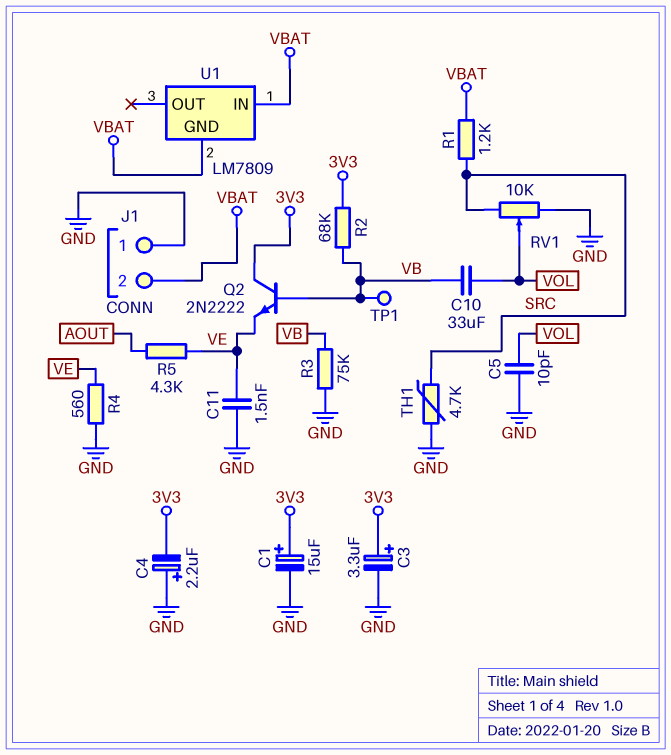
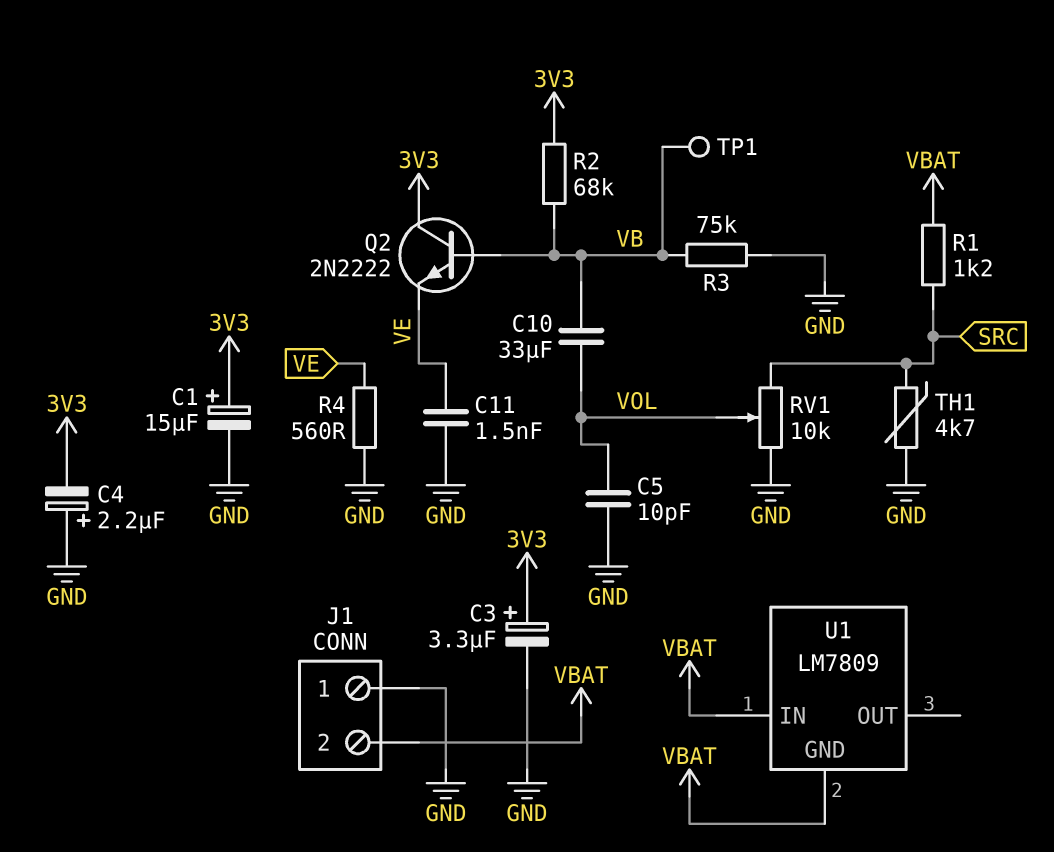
R5: 4.3k (AOUT, VE) -> none

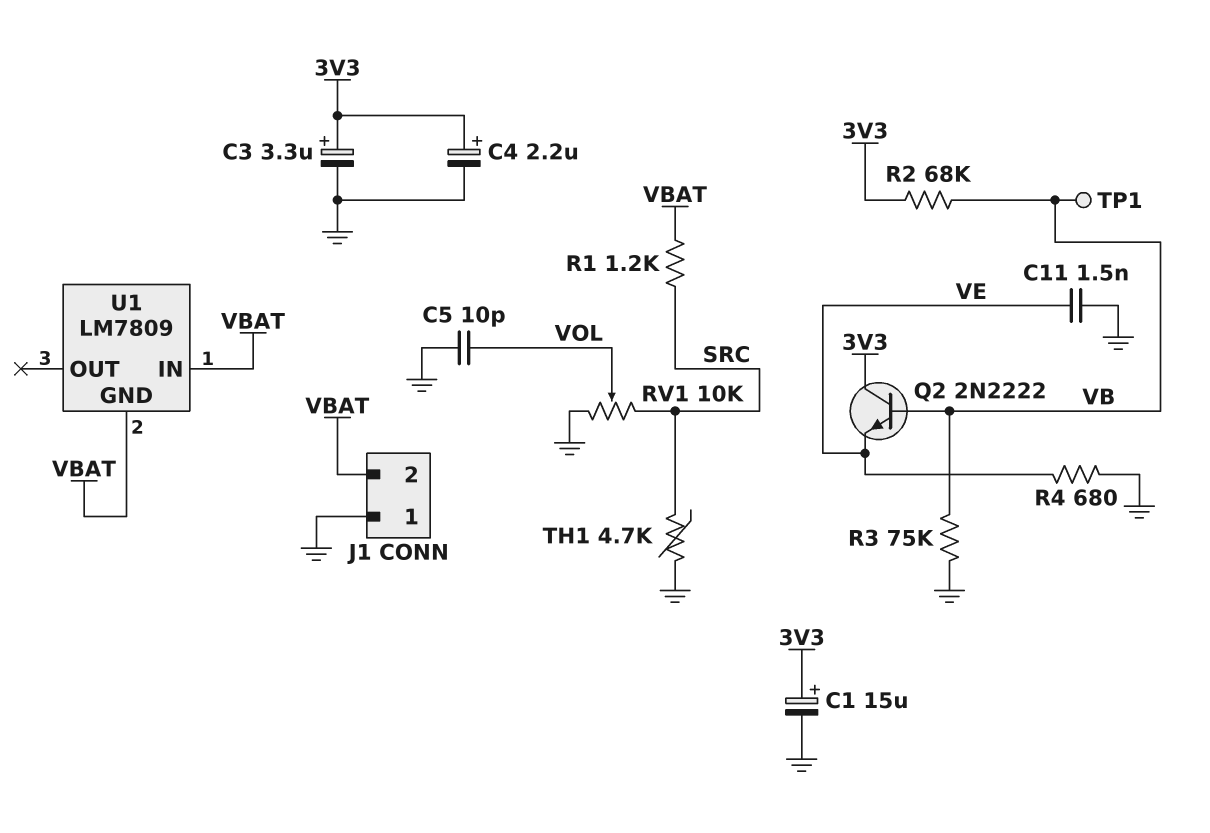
C4: 2.2uF (plus GND, minus 3V3) -> 2.2uF (plus 3V3, minus GND)
C10: 33uF (VB, VOL) -> none
R4: 560 (GND, VE) -> 680 (GND, VE)

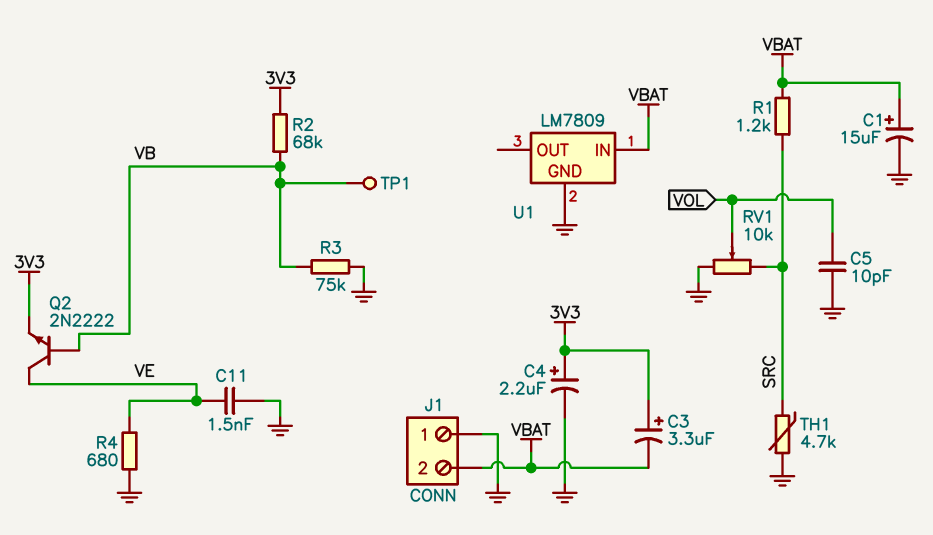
C1: 15uF (plus 3V3, minus GND) -> 15uF (plus VBAT, minus GND)
C3: 3.3uF (plus 3V3, minus GND) -> 3.3uF (plus 3V3, minus VBAT)
Q2: NPN 2N2222 (B VB, C 3V3, E VE) -> NPN 2N2222 (B VB, C VE, E 3V3)
U1 pin GND: VBAT -> GND

